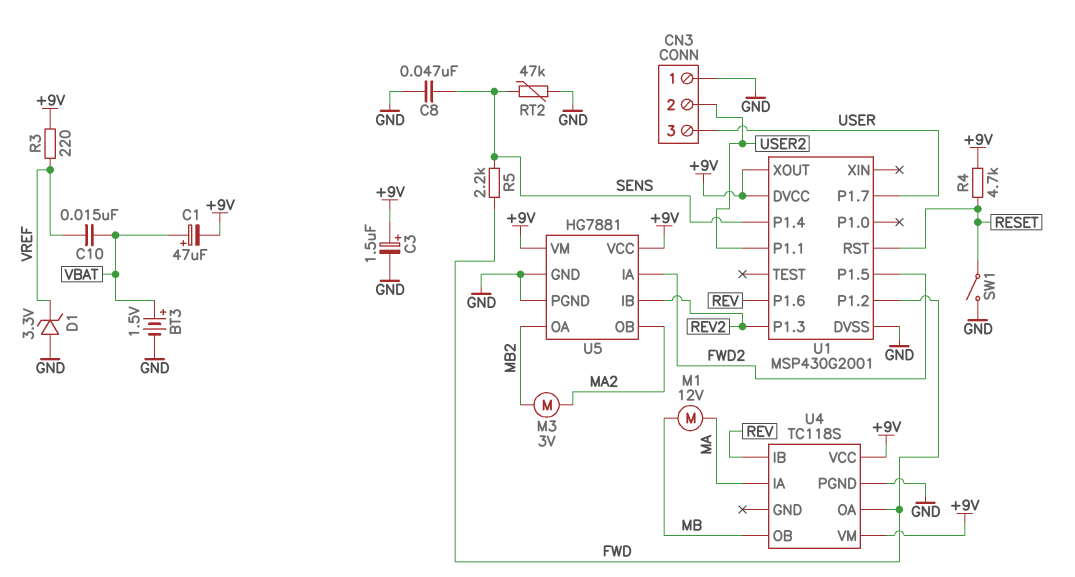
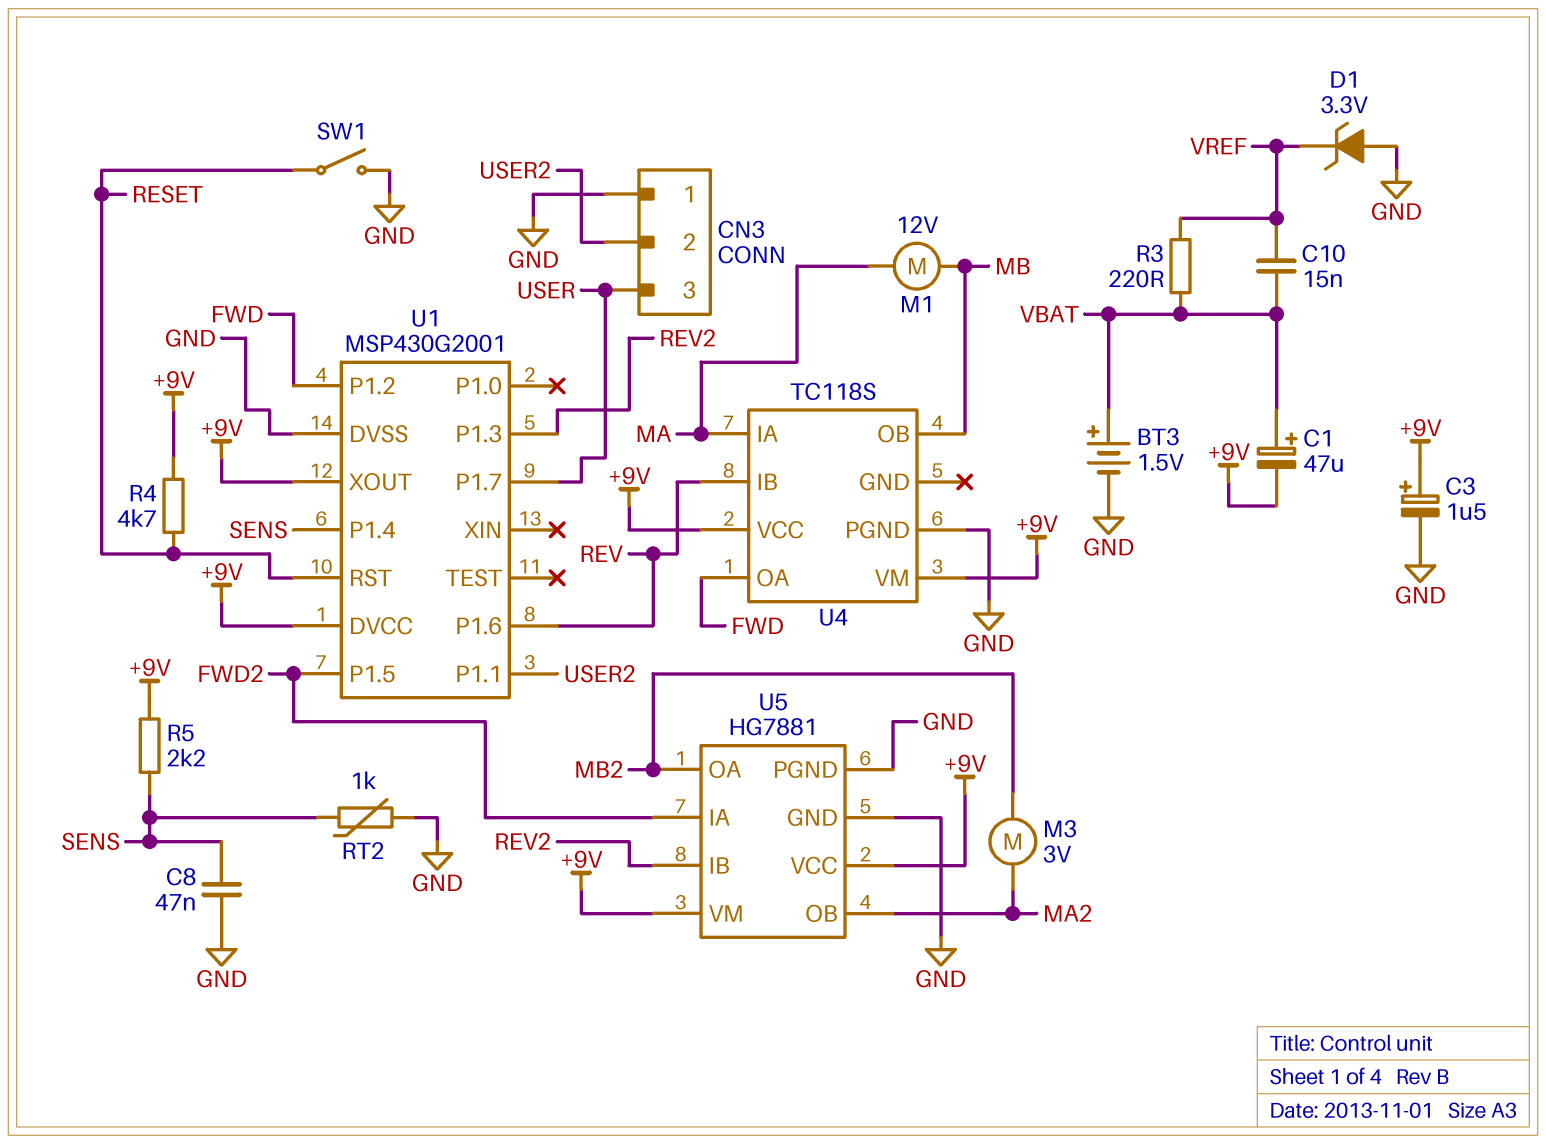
R3: 220 (+9V, VREF) -> 220 (VBAT, VREF)
R5: 2.2k (FWD, SENS) -> 2.2k (+9V, SENS)
RT2: 47k (GND, SENS) -> 1k (GND, SENS)

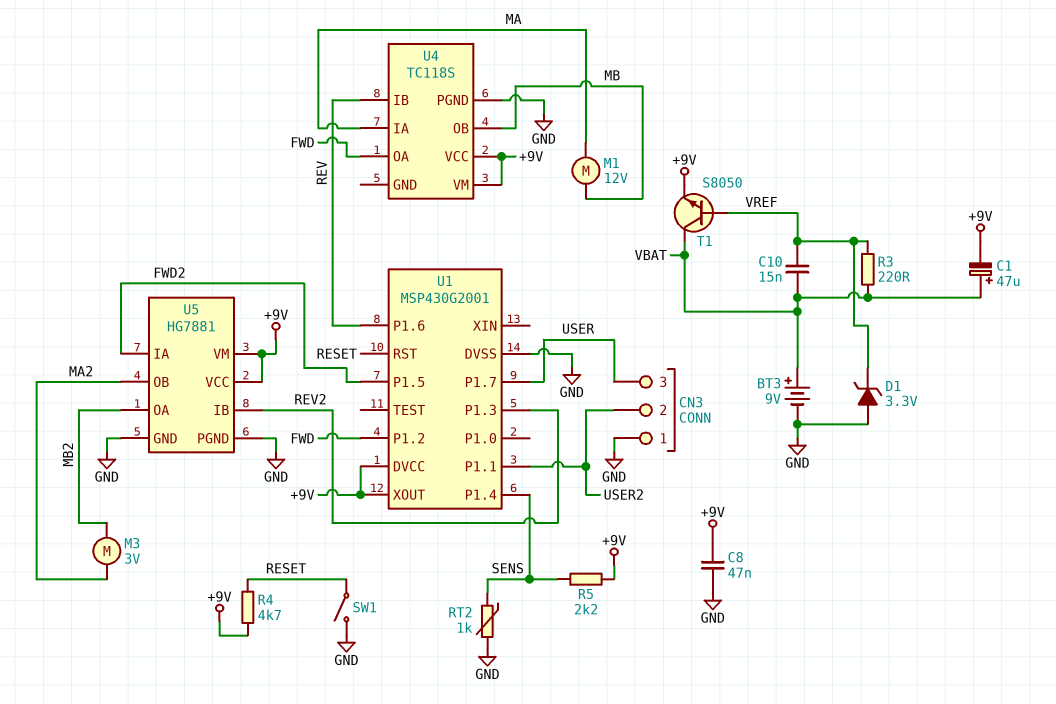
BT3: 1.5V (plus VBAT, minus GND) -> 9V (plus VBAT, minus GND)
C3: 1.5uF (plus +9V, minus GND) -> none
C8: 47nF (GND, SENS) -> 47nF (+9V, GND)
T1: none -> NPN S8050 (B VREF, C VBAT, E +9V)

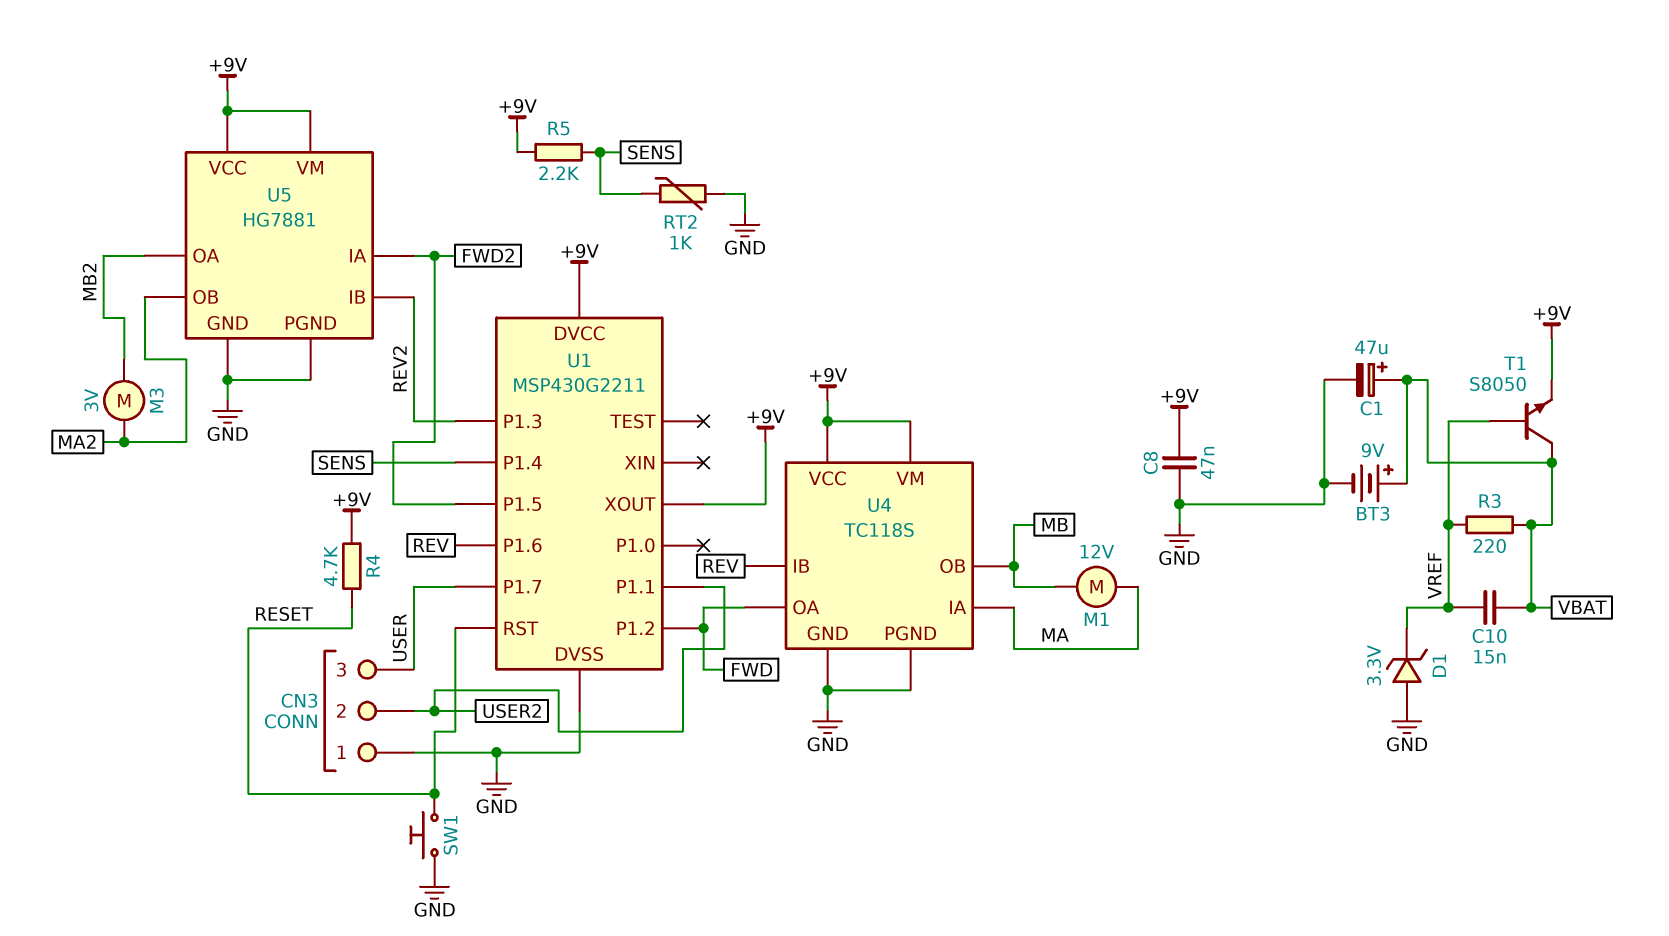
C1: 47uF (plus VBAT, minus +9V) -> 47uF (plus VBAT, minus GND)
SW1: switch (GND, RESET) -> button (GND, RESET)
U1: MSP430G2001 -> MSP430G2211
U4 pin GND: none -> GND

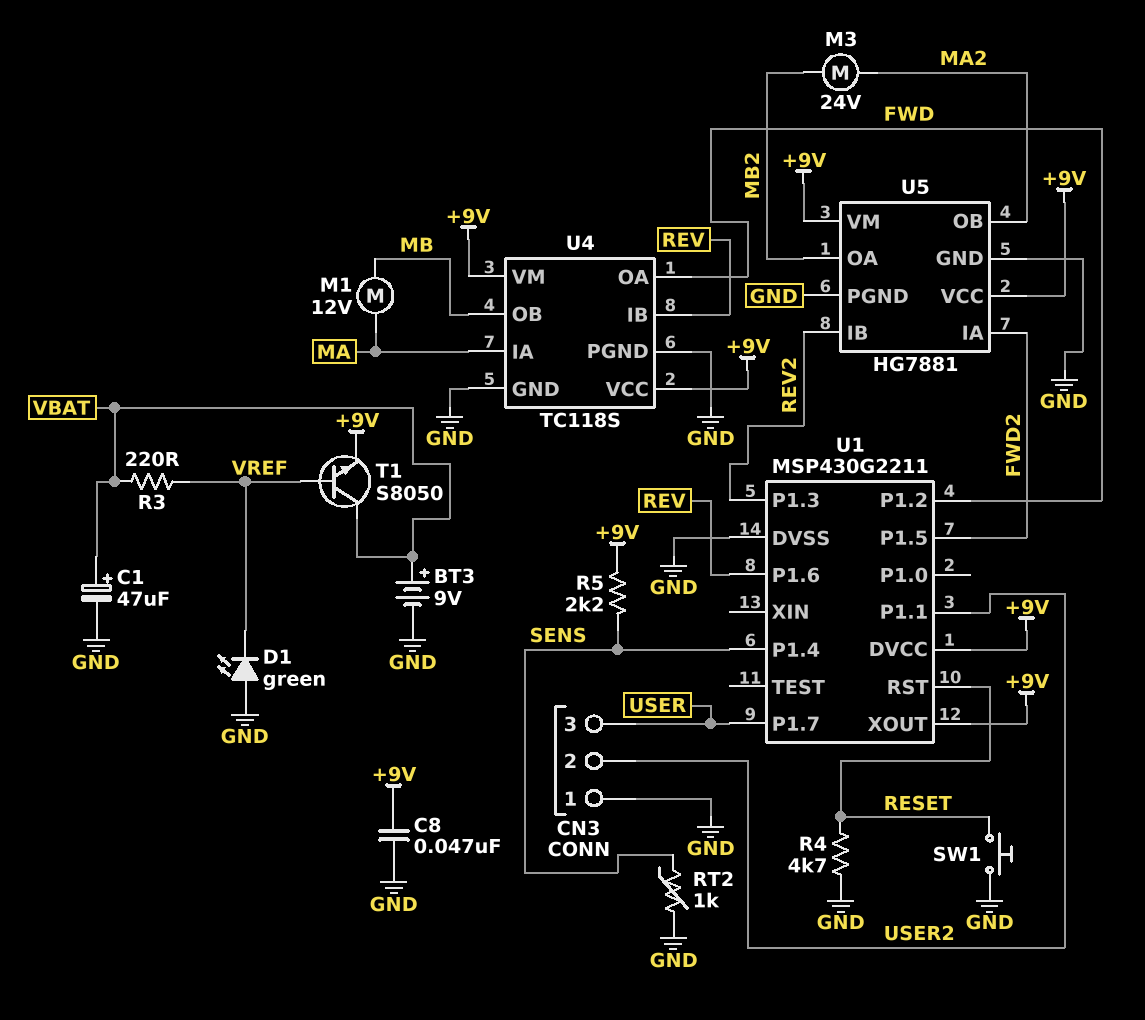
C10: 15nF (VBAT, VREF) -> none
D1: zener 3.3V (A GND, K VREF) -> LED green (A GND, K VREF)
M3: motor 3V (MA2, MB2) -> motor 24V (MA2, MB2)
R4: 4.7k (+9V, RESET) -> 4.7k (GND, RESET)

